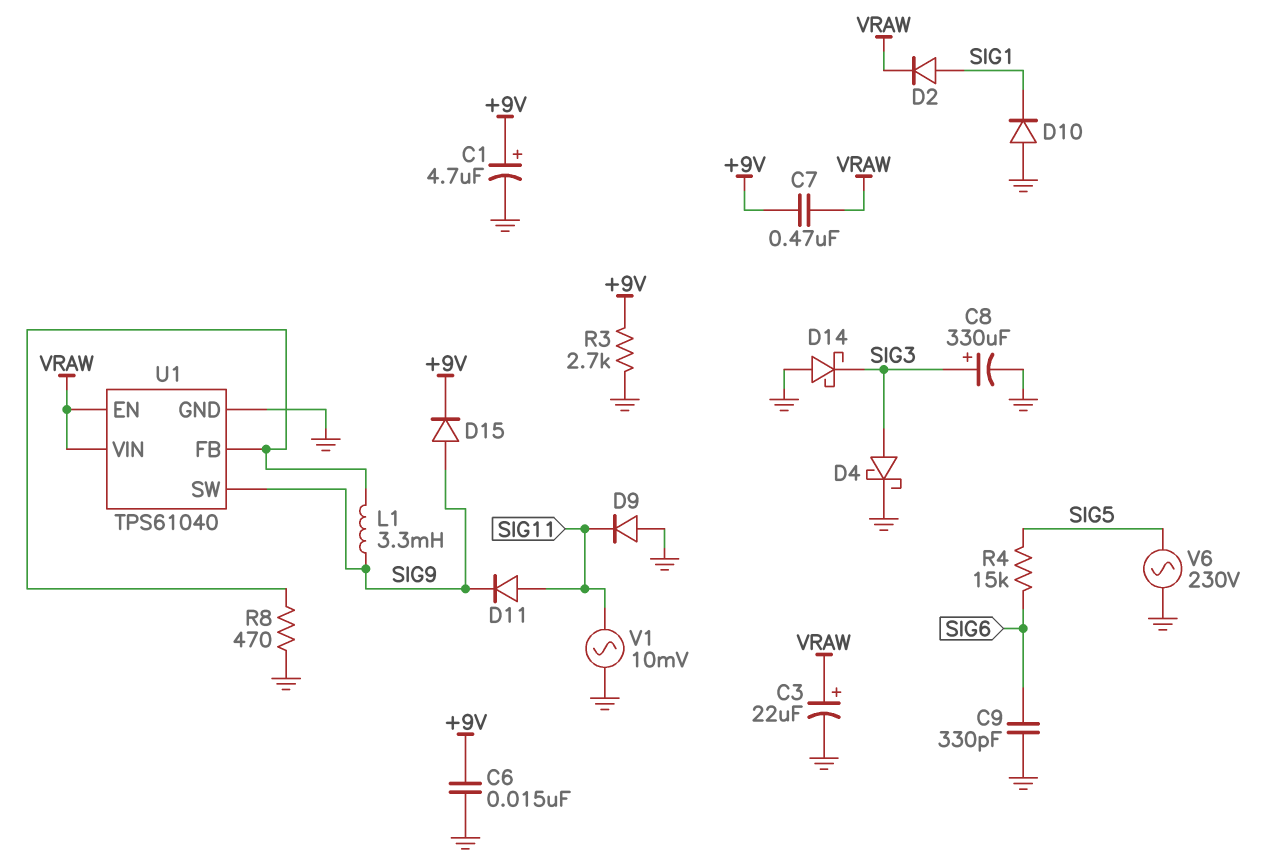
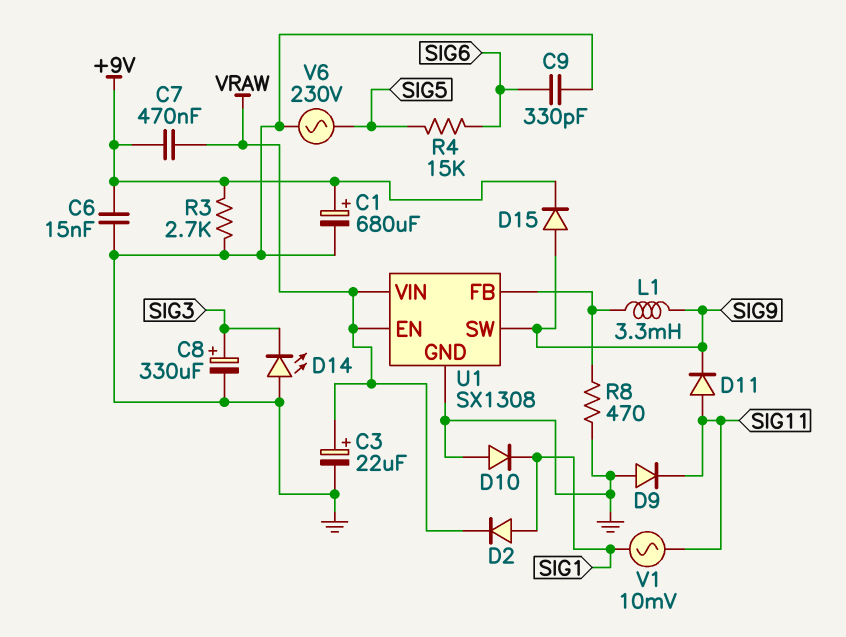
C1: 4.7uF (plus +9V, minus GND) -> 680uF (plus +9V, minus GND)
D4: schottky (A SIG3, K GND) -> none
D14: schottky (A GND, K SIG3) -> LED (A GND, K SIG3)
U1: TPS61040 -> SX1308
V1: AC 10mV (GND, SIG11) -> AC 10mV (SIG1, SIG11)

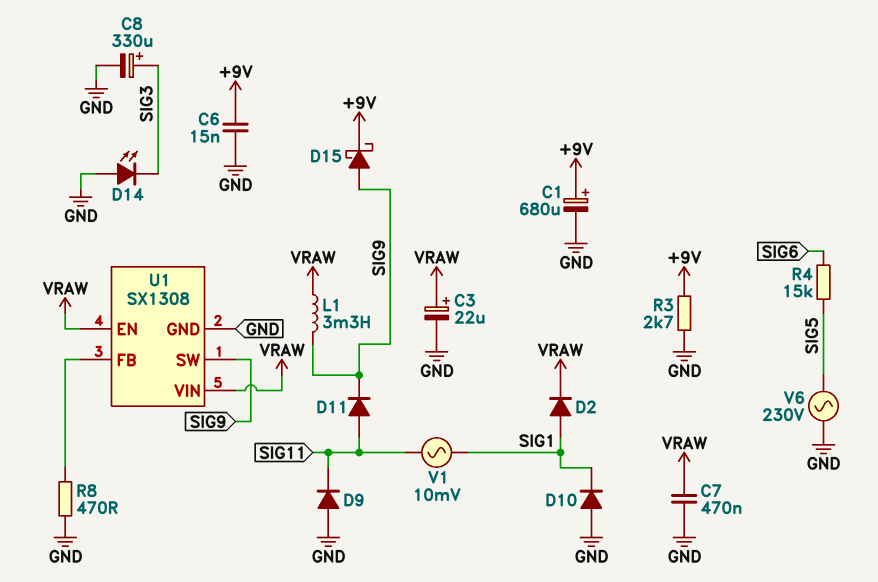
C7: 470nF (+9V, VRAW) -> 470nF (GND, VRAW)
C9: 330pF (GND, SIG6) -> none
D15: diode (A SIG9, K +9V) -> schottky (A SIG9, K +9V)
L1: 3.3mH (SIG9, U1/FB) -> 3.3mH (SIG9, VRAW)

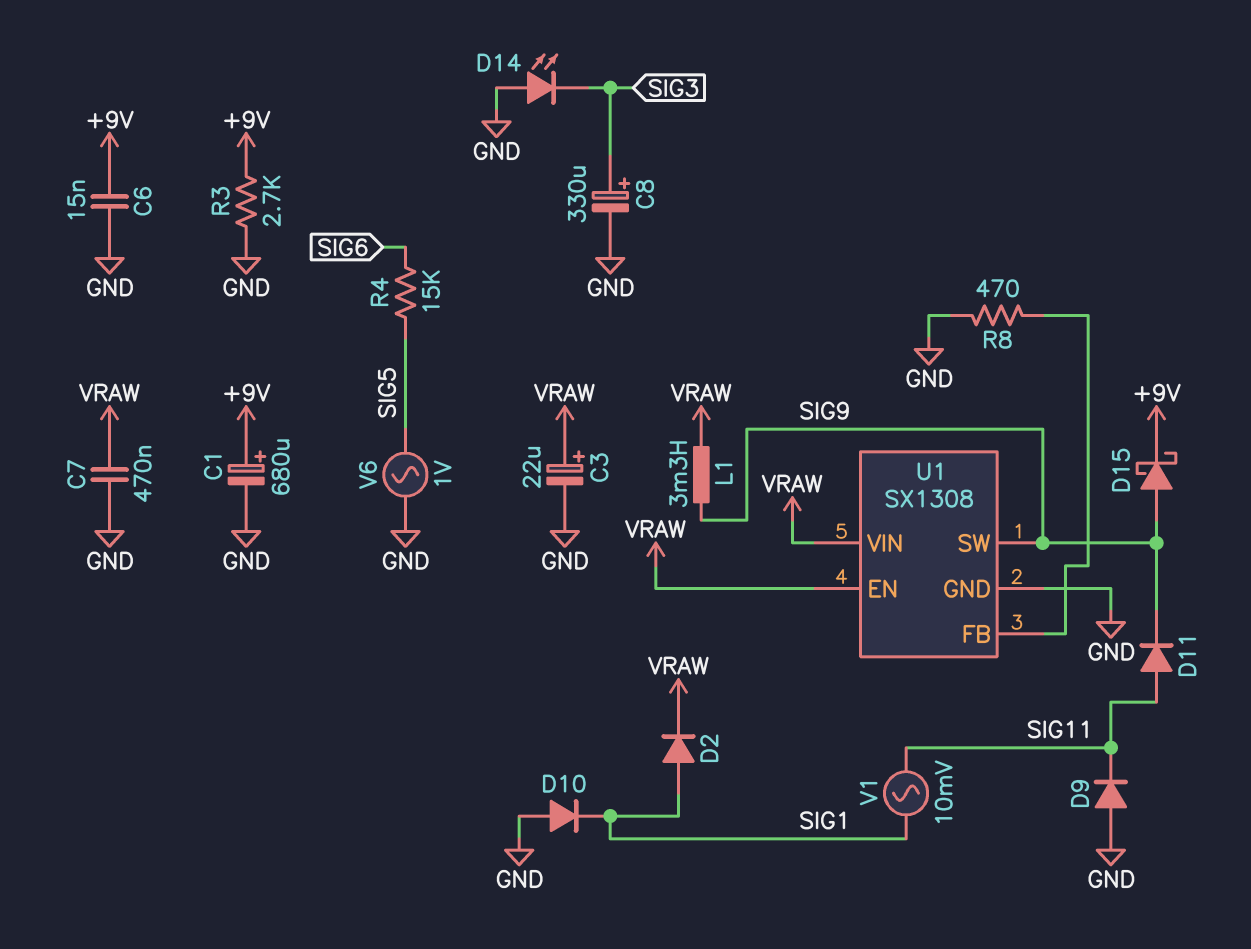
V6: AC 230V (GND, SIG5) -> AC 1V (GND, SIG5)

